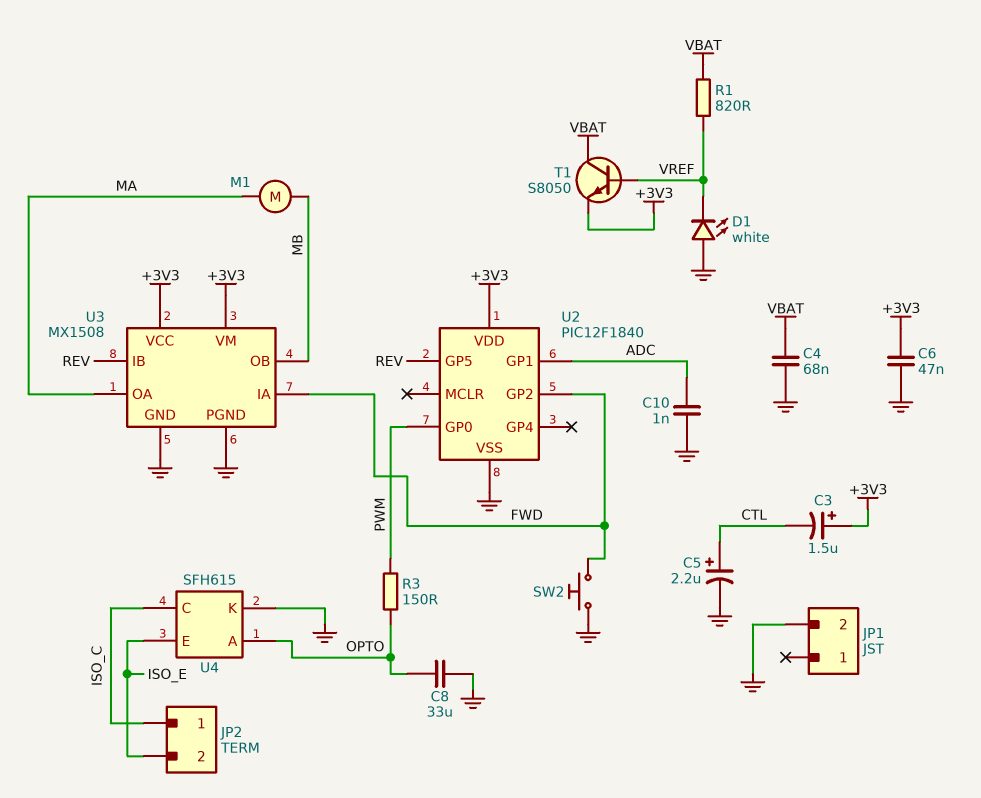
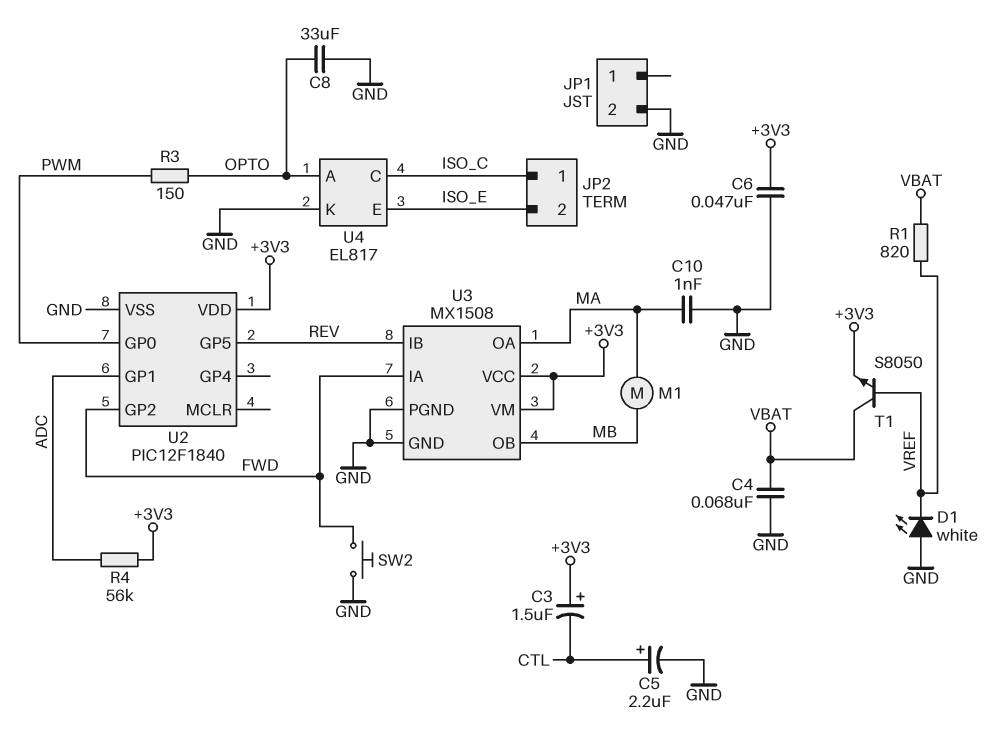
C10: 1nF (ADC, GND) -> 1nF (GND, MA)
R4: none -> 56k (+3V3, ADC)
U4: SFH615 -> EL817

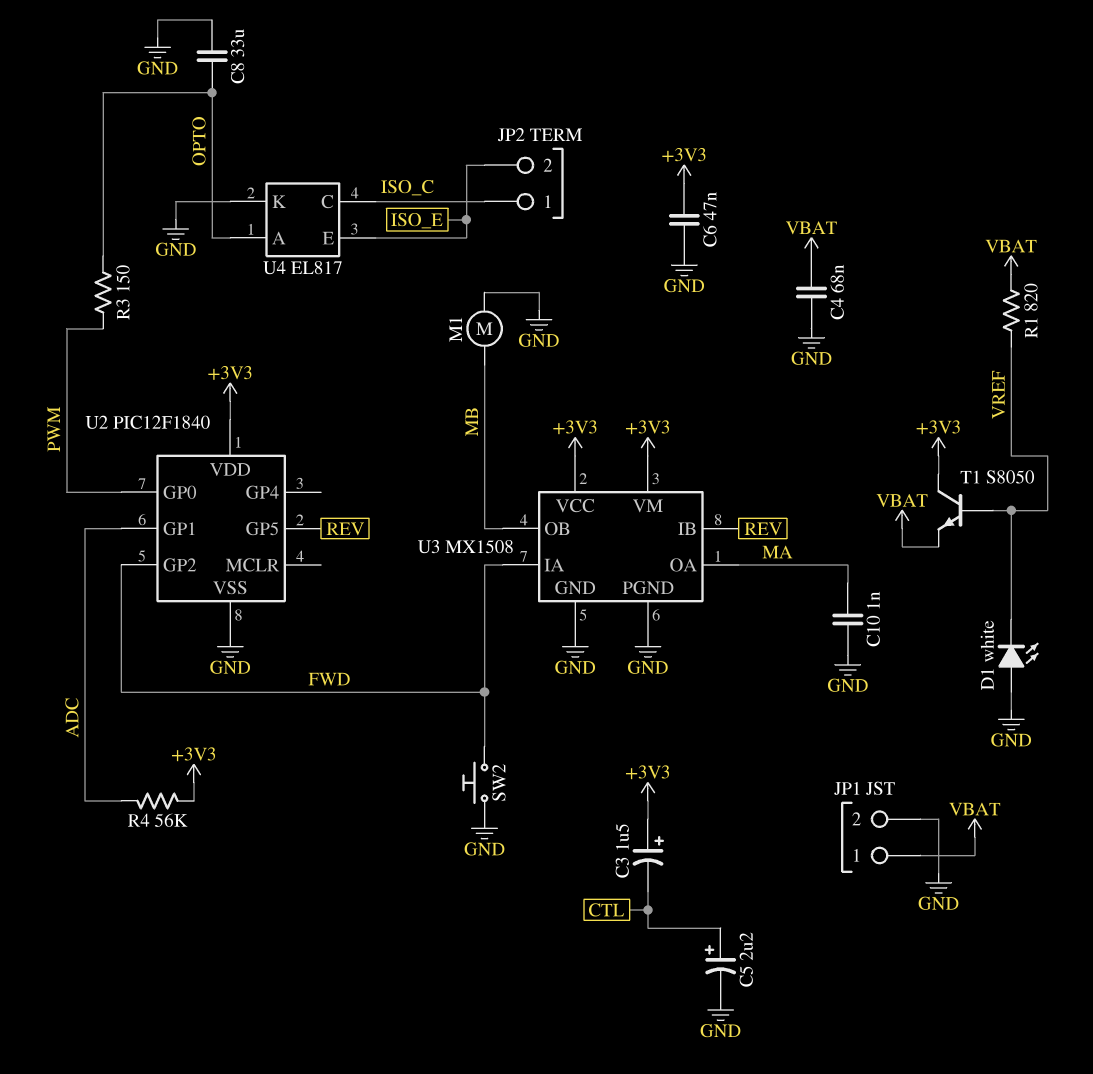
JP1 pin 1: none -> VBAT
M1: motor (MA, MB) -> motor (GND, MB)
T1: NPN S8050 (B VREF, C VBAT, E +3V3) -> NPN S8050 (B VREF, C +3V3, E VBAT)

